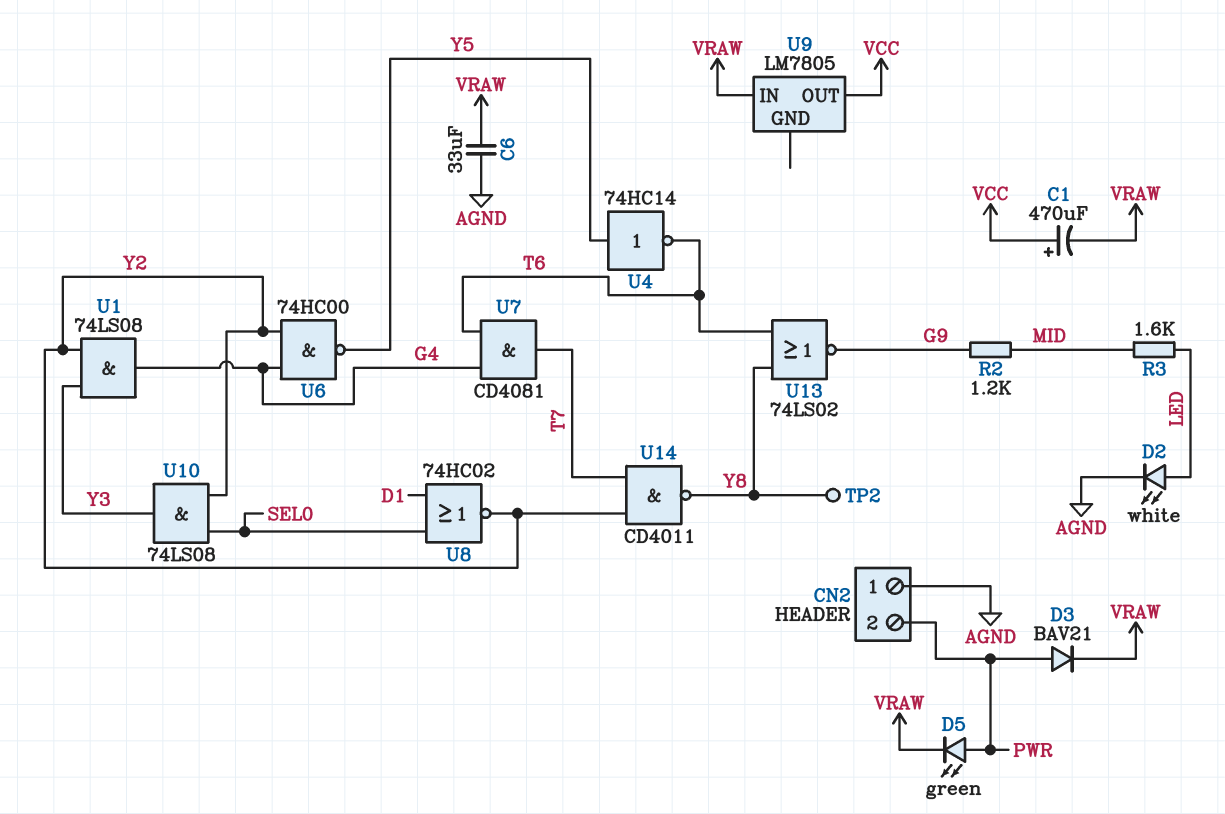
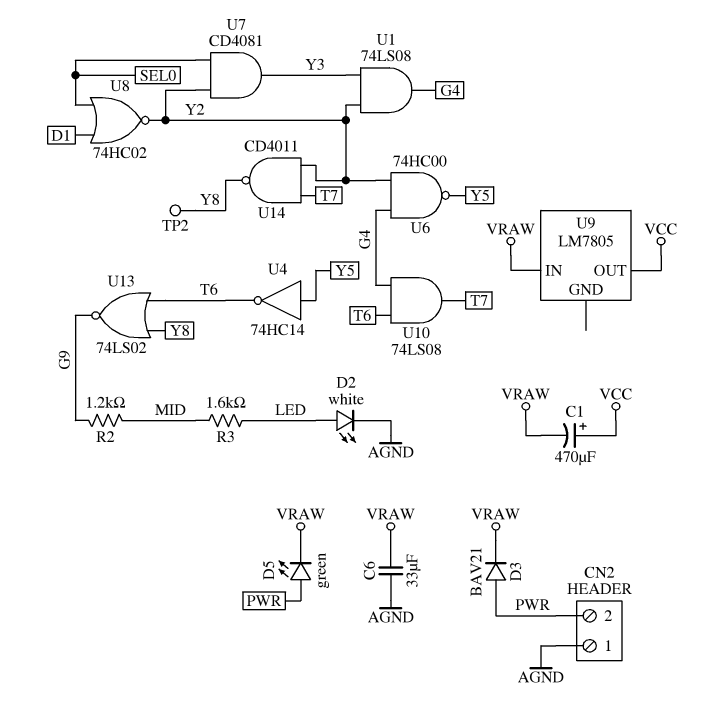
U7: AND CD4081 (in G4, in T6, out T7) -> AND CD4081 (in SEL0, in Y2, out Y3)
U10: AND 74LS08 (in SEL0, in Y2, out Y3) -> AND 74LS08 (in G4, in T6, out T7)

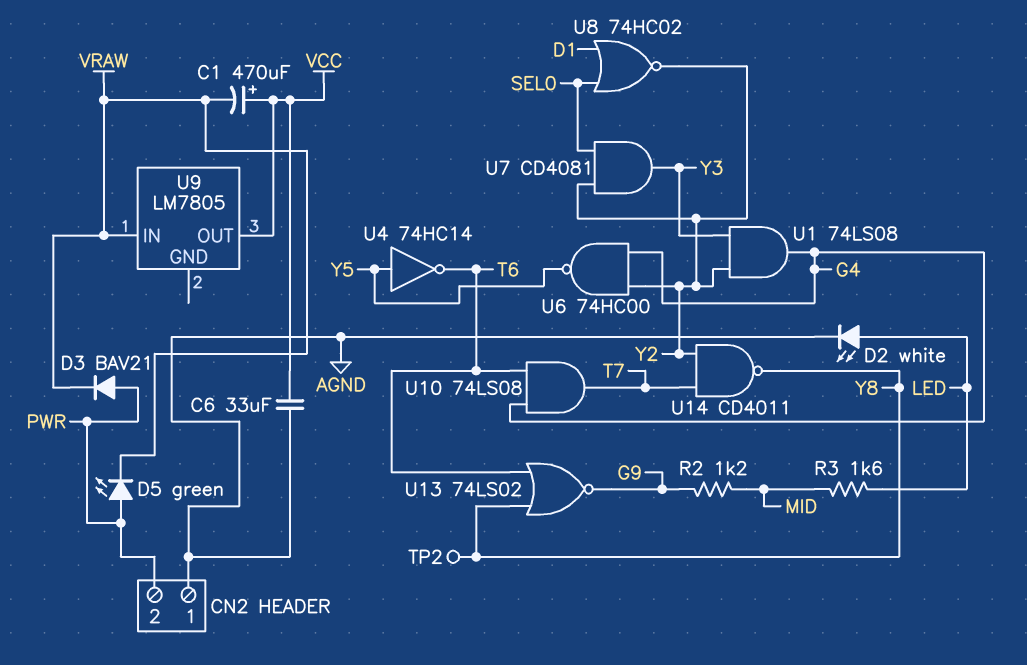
C6: 33uF (AGND, VRAW) -> 33uF (AGND, VCC)

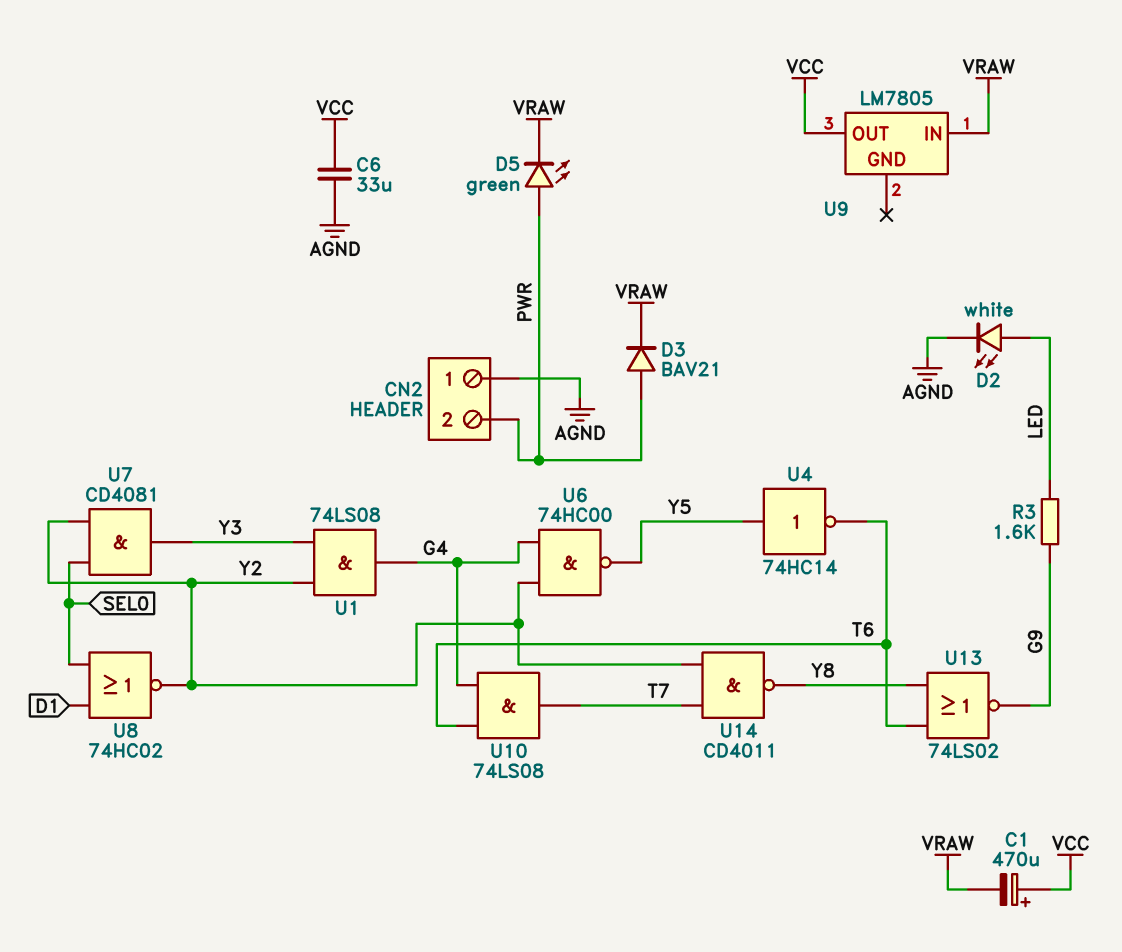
R2: 1.2k (G9, MID) -> none
R3: 1.6k (LED, MID) -> 1.6k (G9, LED)
TP2: test point (Y8) -> none

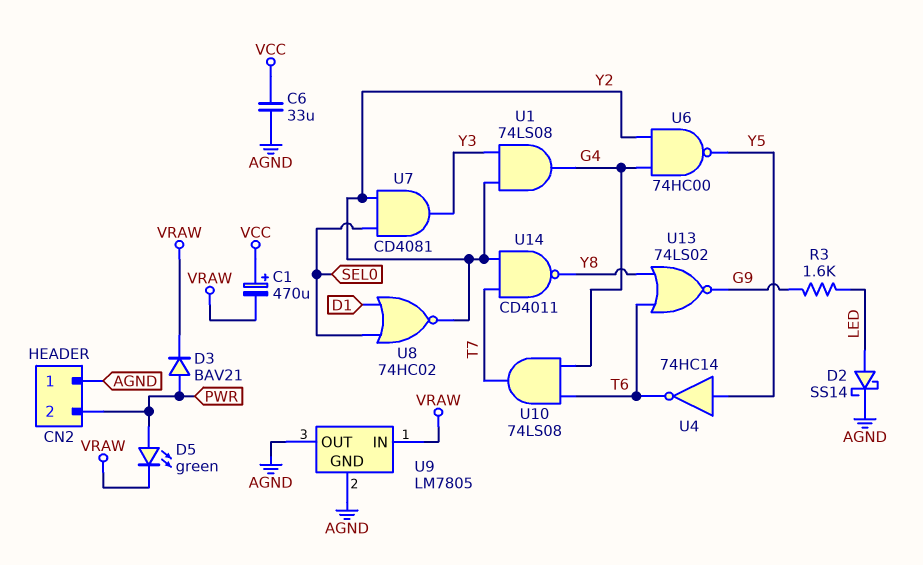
D2: LED white (A LED, K AGND) -> schottky SS14 (A LED, K AGND)
U9 pin GND: none -> AGND
U9 pin OUT: VCC -> AGND

